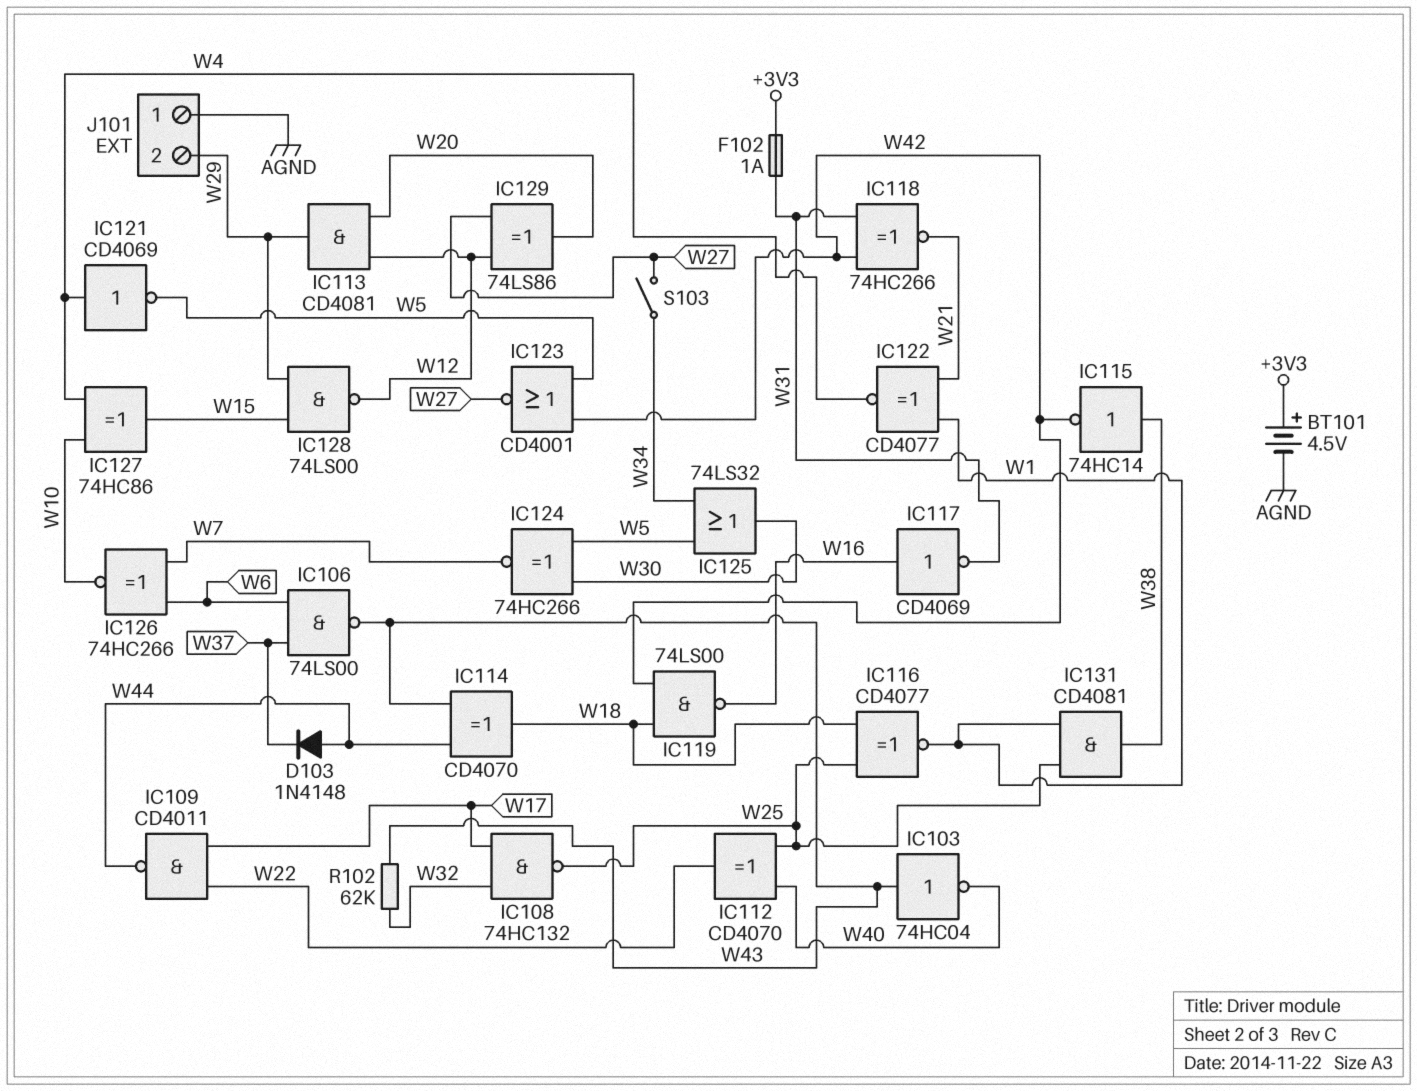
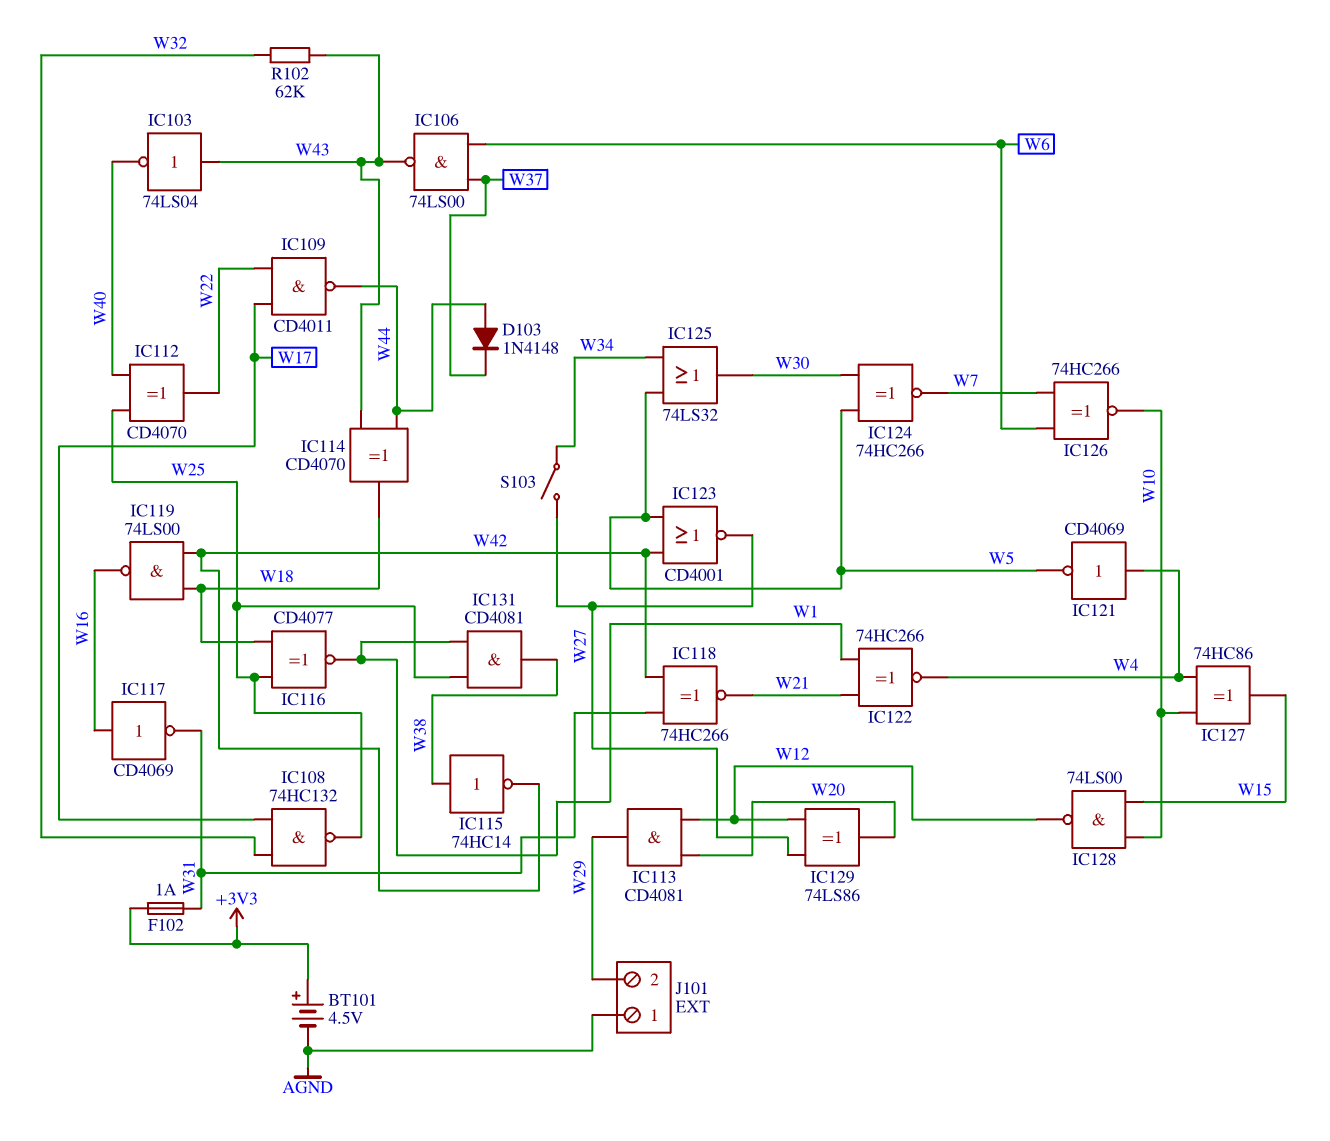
IC103: NOT 74HC04 (in W43, out W40) -> NOT 74LS04 (in W43, out W40)
IC122: XNOR CD4077 (in W1, in W21, out W4) -> XNOR 74HC266 (in W1, in W21, out W4)
IC128: NAND 74LS00 (in W15, in W29, out W12) -> NAND 74LS00 (in W10, in W15, out W12)

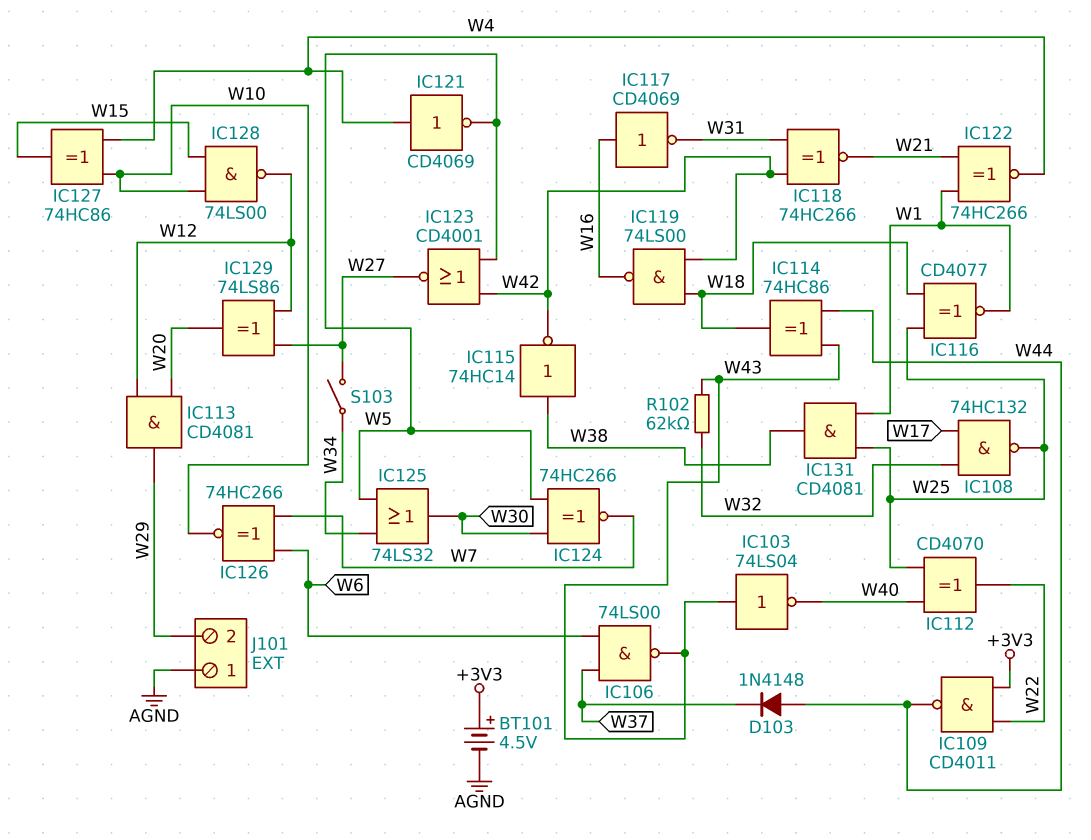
F102: 1A (+3V3, W31) -> none
IC109: NAND CD4011 (in W17, in W22, out W44) -> NAND CD4011 (in +3V3, in W22, out W44)
IC114: XOR CD4070 (in W43, in W44, out W18) -> XOR 74HC86 (in W43, in W44, out W18)

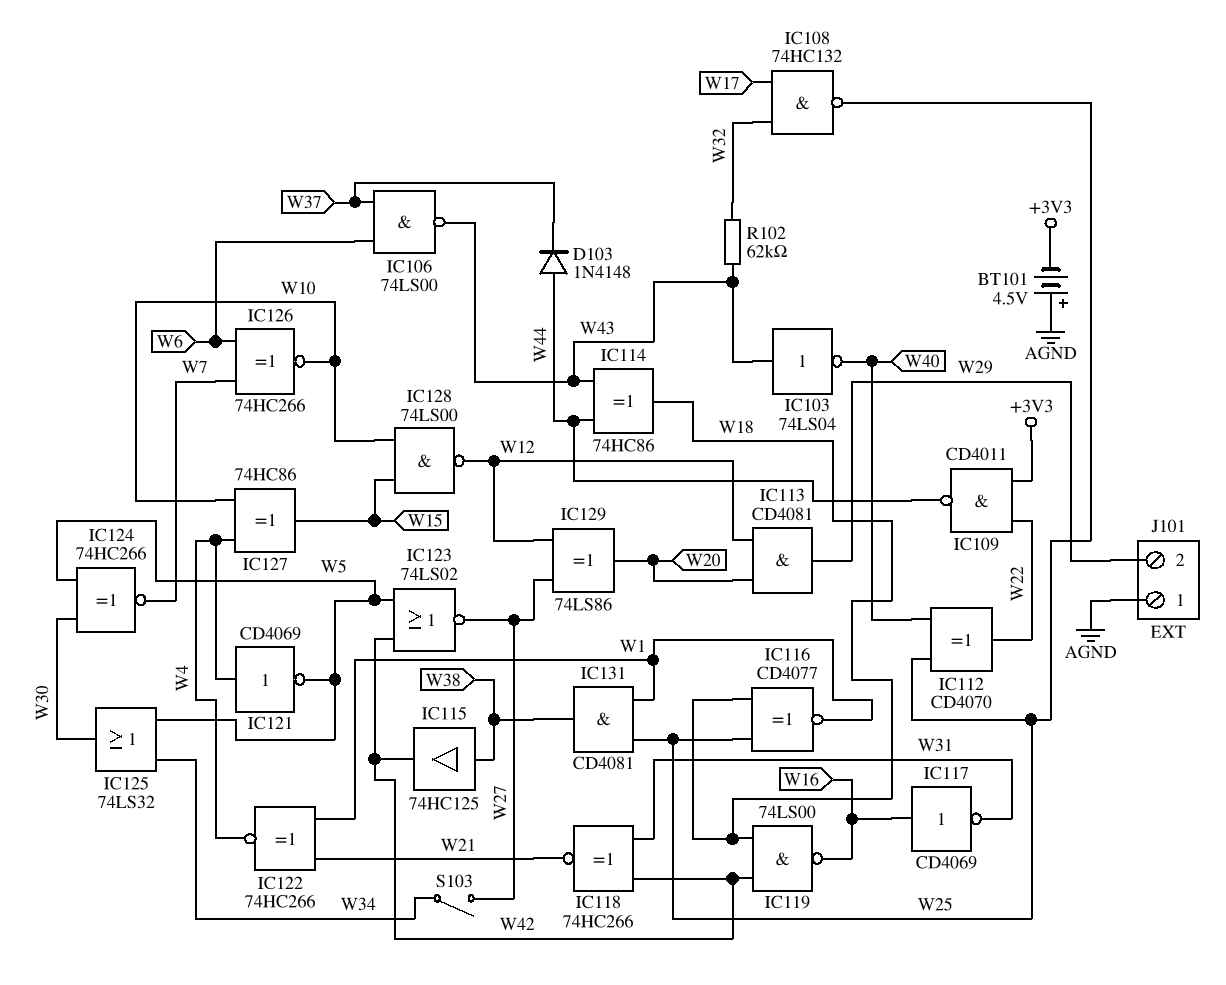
BT101: 4.5V (plus +3V3, minus AGND) -> 4.5V (plus AGND, minus +3V3)
IC115: NOT 74HC14 (in W38, out W42) -> buffer 74HC125 (in W38, out W42)
IC123: NOR CD4001 (in W5, in W42, out W27) -> NOR 74LS02 (in W5, in W42, out W27)

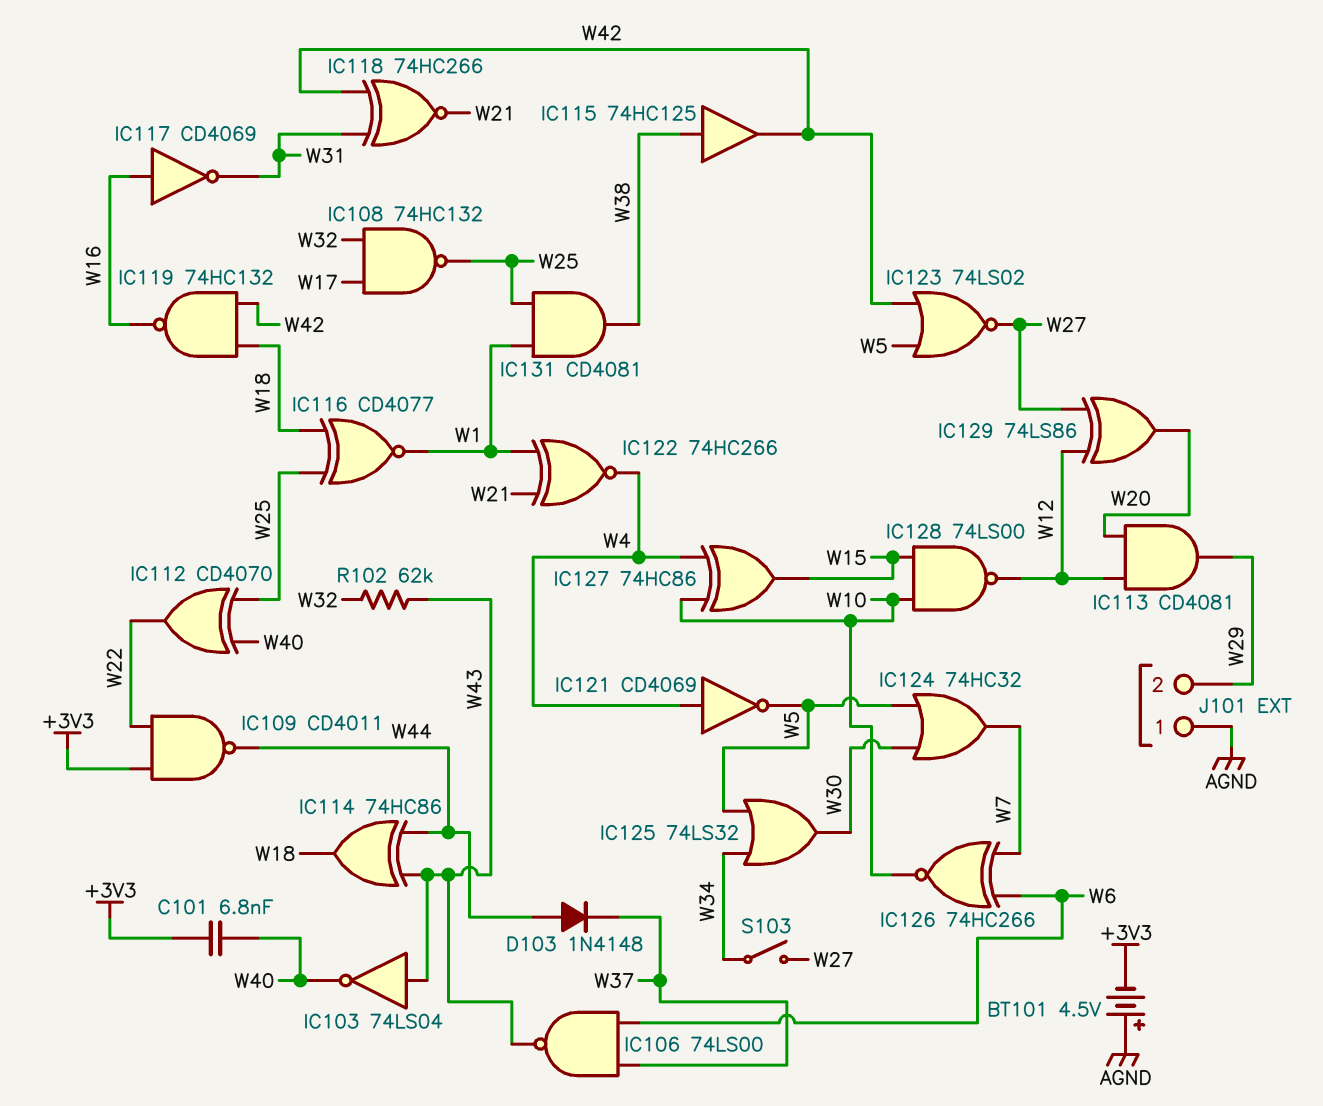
C101: none -> 6.8nF (+3V3, W40)
IC119: NAND 74LS00 (in W18, in W42, out W16) -> NAND 74HC132 (in W18, in W42, out W16)
IC124: XNOR 74HC266 (in W5, in W30, out W7) -> OR 74HC32 (in W5, in W30, out W7)

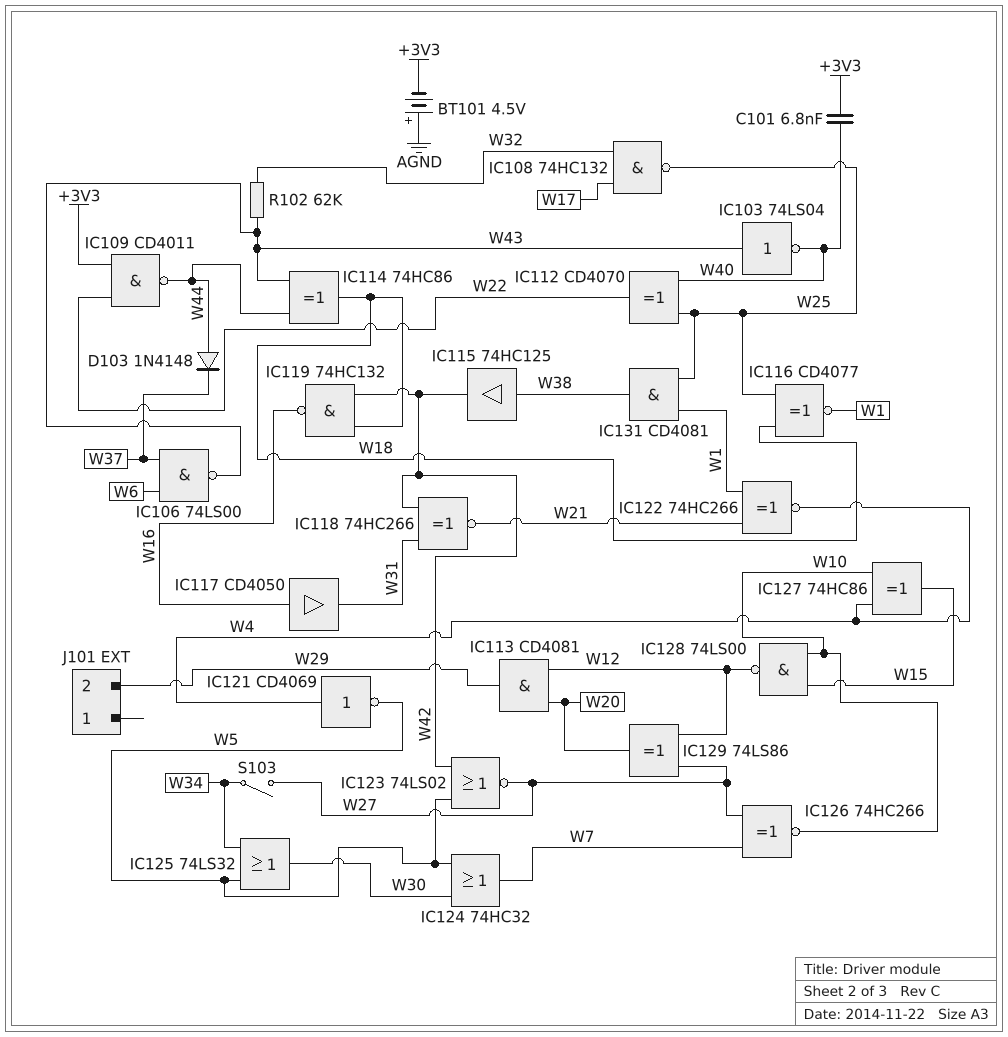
IC117: NOT CD4069 (in W16, out W31) -> buffer CD4050 (in W16, out W31)
IC126: XNOR 74HC266 (in W6, in W7, out W10) -> XNOR 74HC266 (in W7, in W27, out W10)
J101 pin 1: AGND -> none

